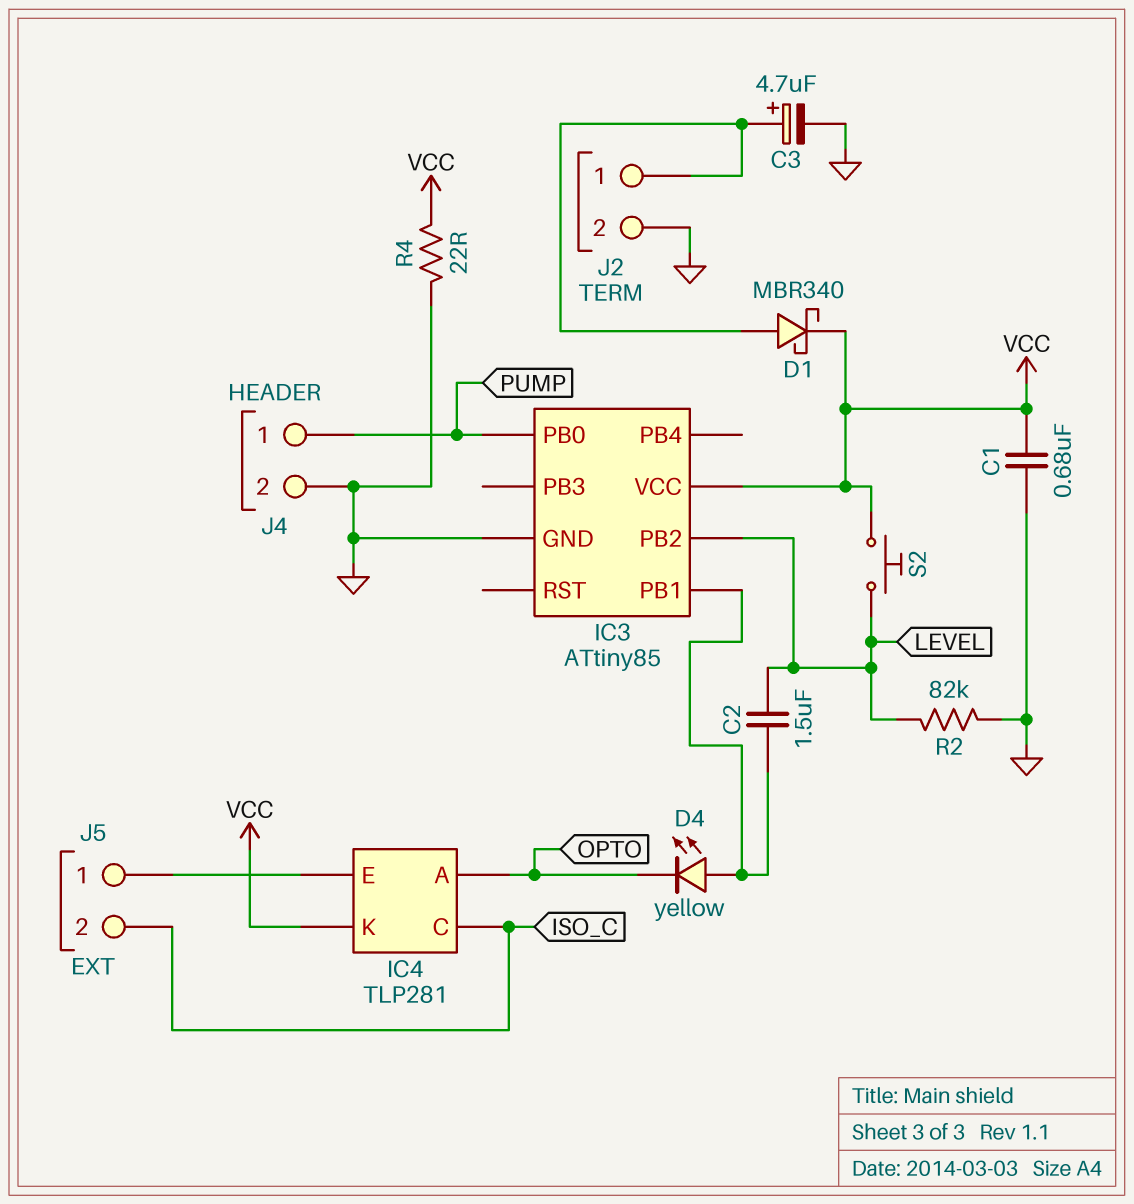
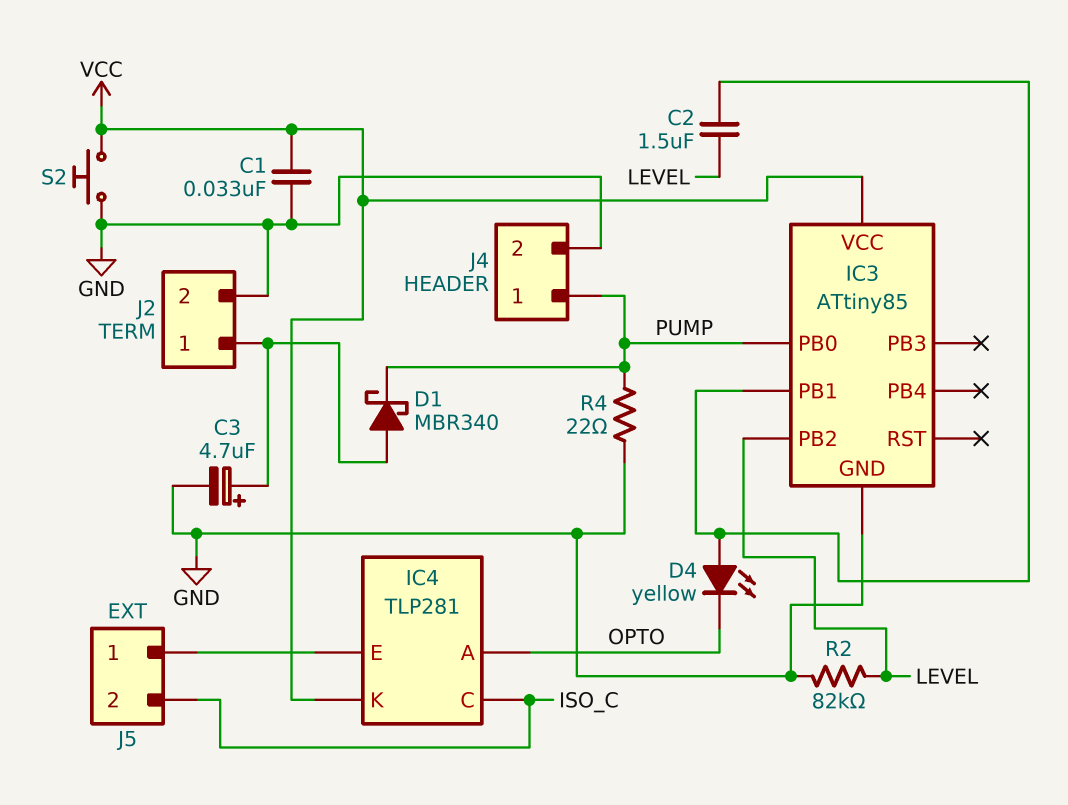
C1: 680nF (GND, VCC) -> 33nF (GND, VCC)
D1: schottky MBR340 (A J2/1, K VCC) -> schottky MBR340 (A J2/1, K PUMP)
R4: 22 (GND, VCC) -> 22 (GND, PUMP)
S2: button (LEVEL, VCC) -> button (GND, VCC)

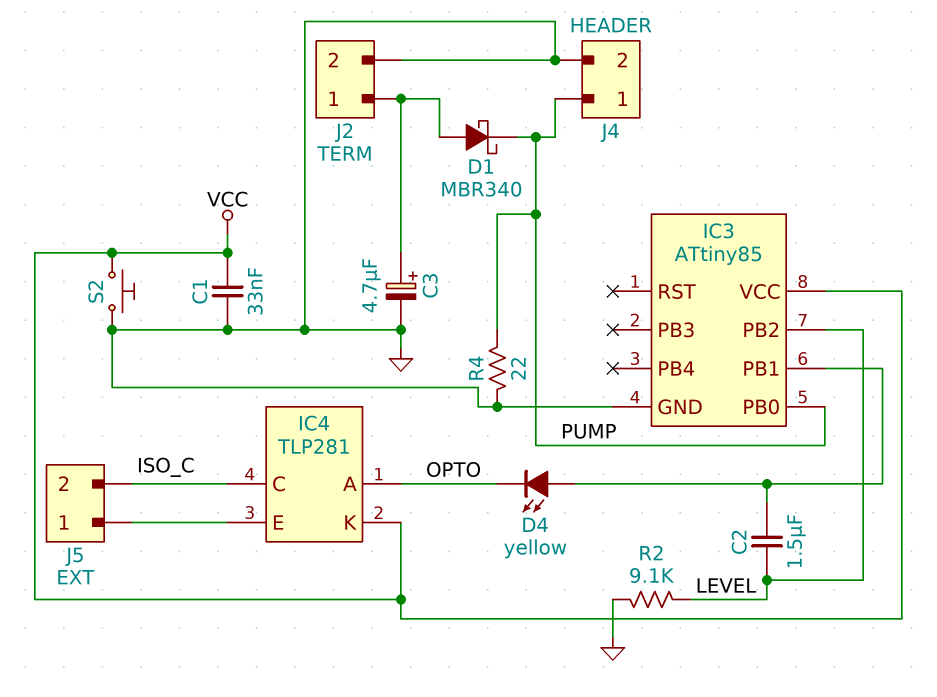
R2: 82k (GND, LEVEL) -> 9.1k (GND, LEVEL)

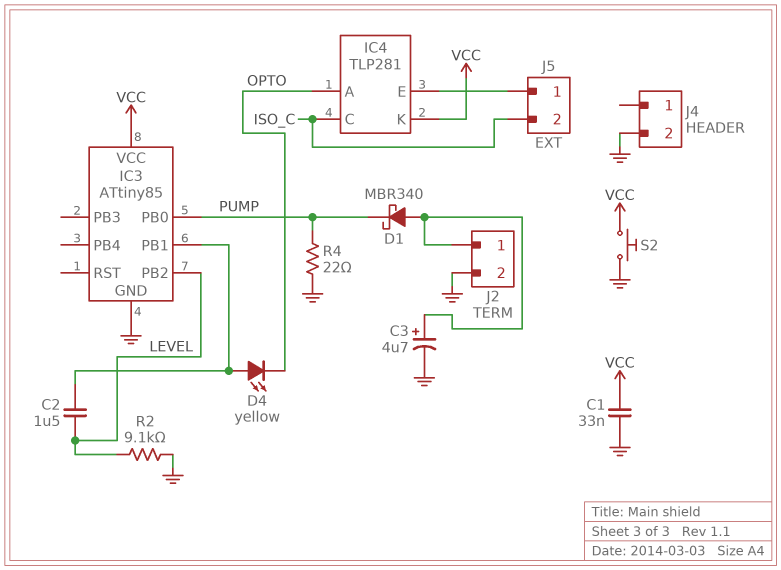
J4 pin 1: PUMP -> none

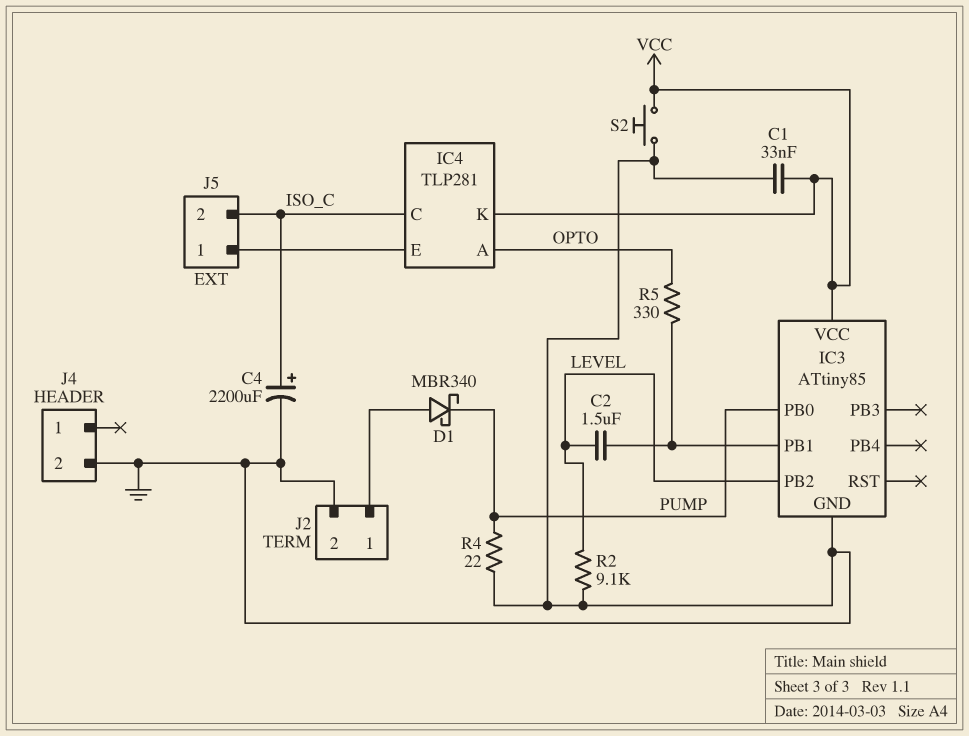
C3: 4.7uF (plus J2/1, minus GND) -> none
C4: none -> 2200uF (plus ISO_C, minus GND)
D4: LED yellow (A IC3/PB1, K OPTO) -> none
R5: none -> 330 (IC3/PB1, OPTO)

